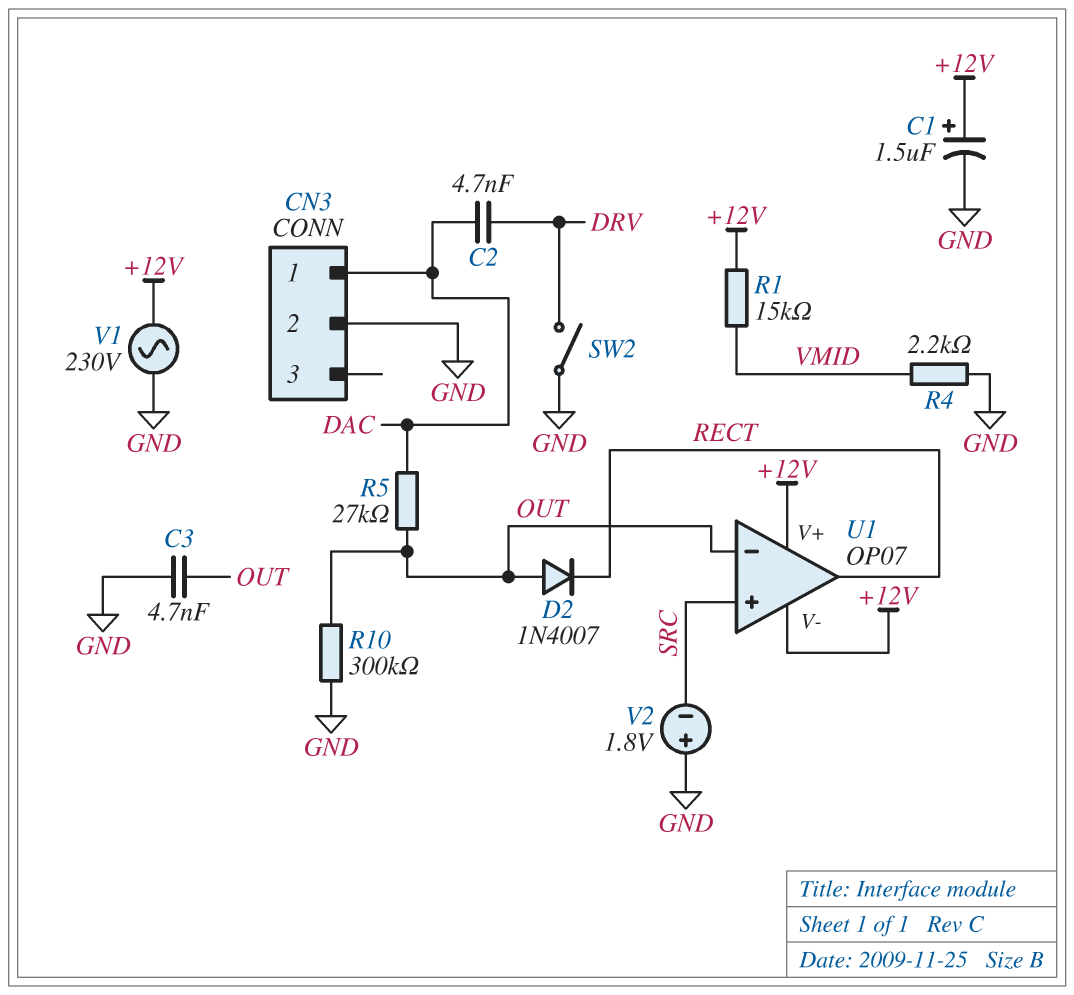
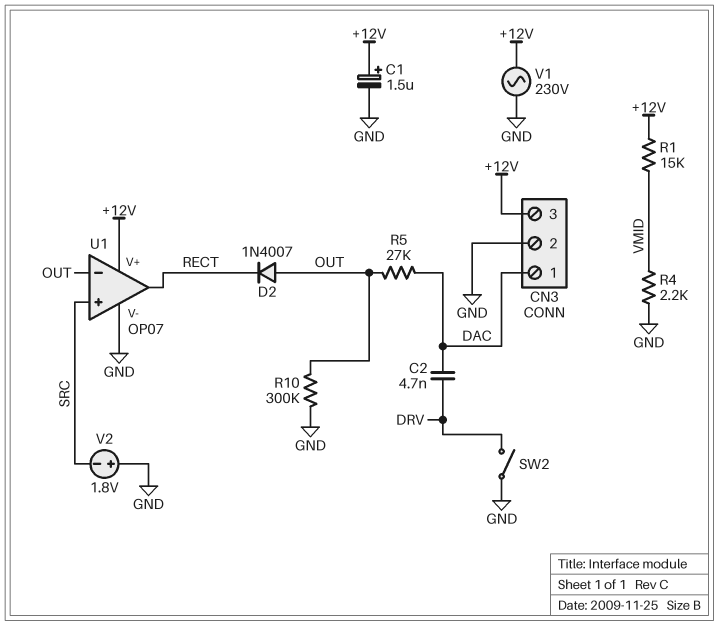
C3: 4.7nF (GND, OUT) -> none
CN3 pin 3: none -> +12V
U1 pin V-: +12V -> GND

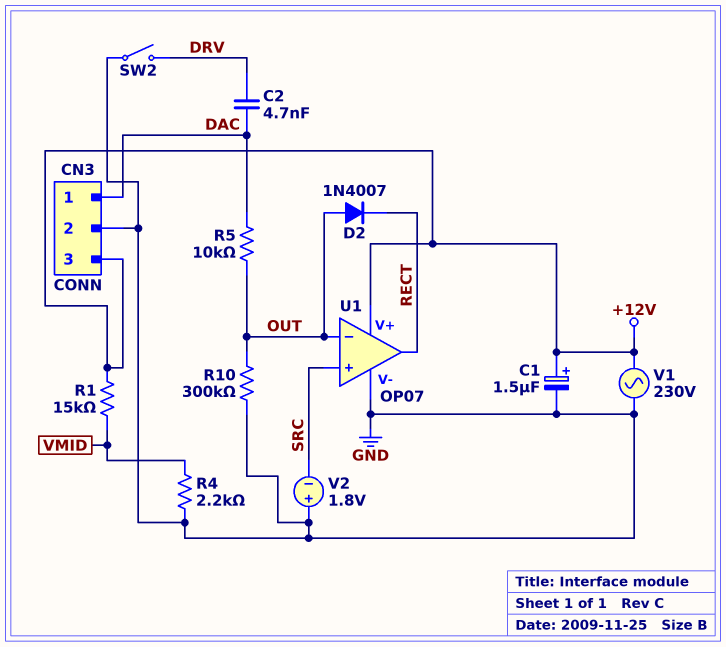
R5: 27k (DAC, OUT) -> 10k (DAC, OUT)

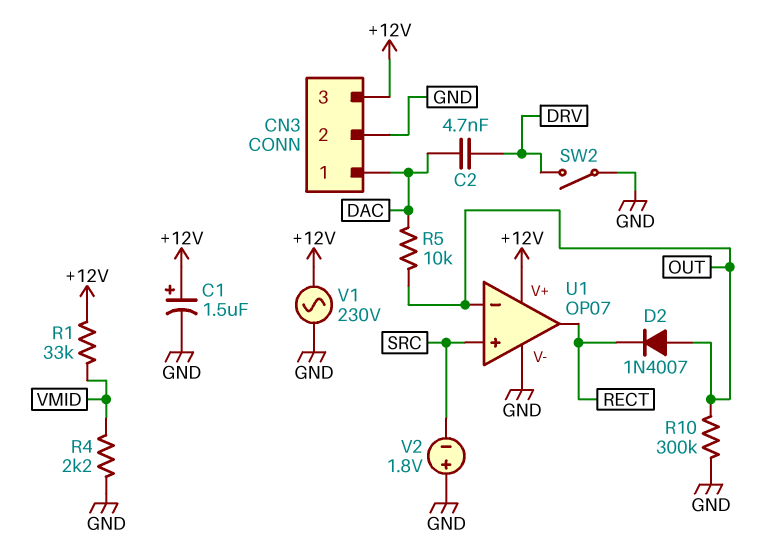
R1: 15k (+12V, VMID) -> 33k (+12V, VMID)

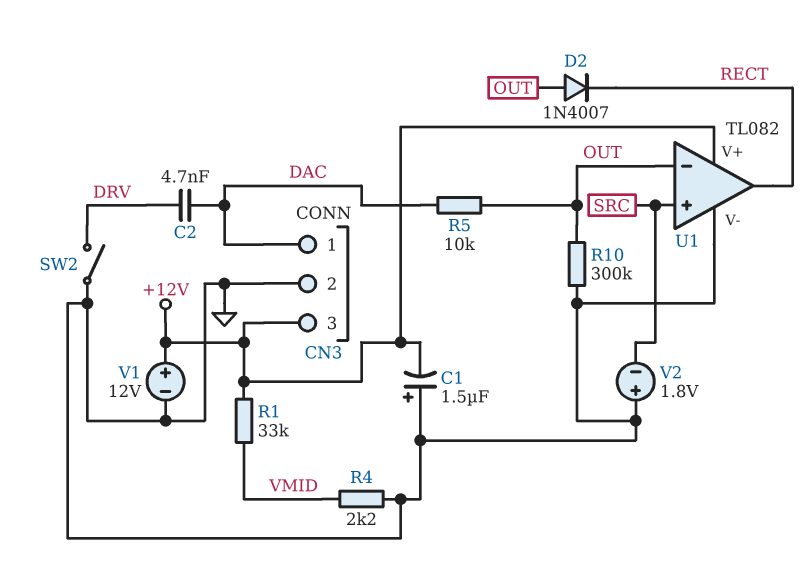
C1: 1.5uF (plus +12V, minus GND) -> 1.5uF (plus GND, minus +12V)
U1: OP07 -> TL082
V1: AC 230V (+12V, GND) -> 12V (plus +12V, minus GND)

